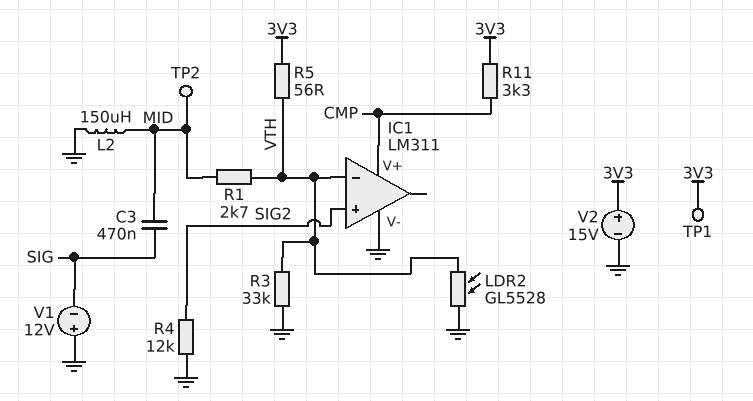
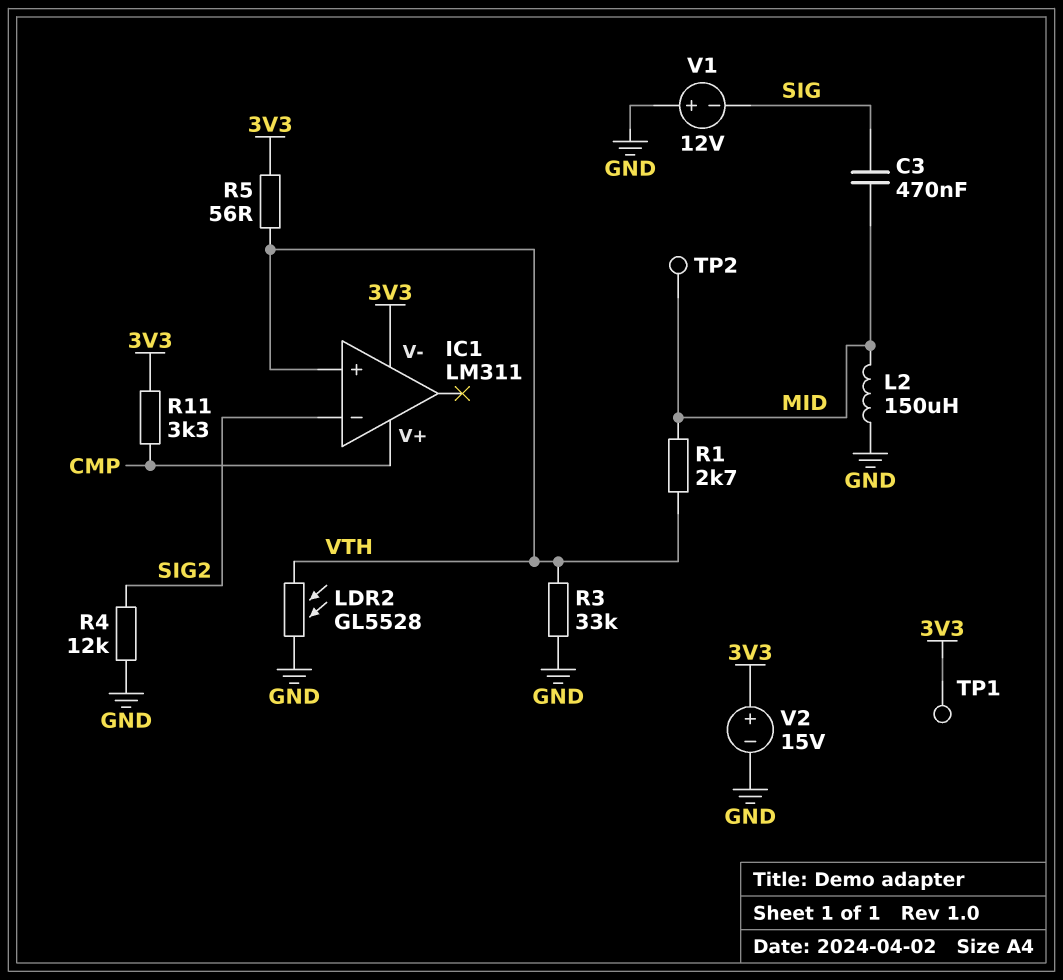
IC1 pin V-: GND -> 3V3
IC1 pin in+: SIG2 -> VTH
IC1 pin in-: VTH -> SIG2

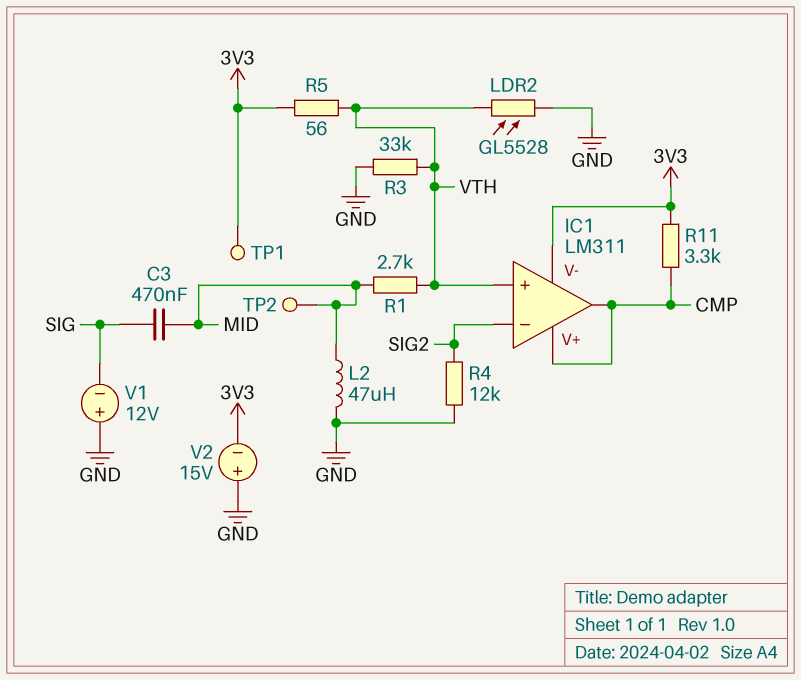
IC1 pin out: none -> CMP
L2: 150uH (GND, MID) -> 47uH (GND, MID)
V2: 15V (plus 3V3, minus GND) -> 15V (plus GND, minus 3V3)

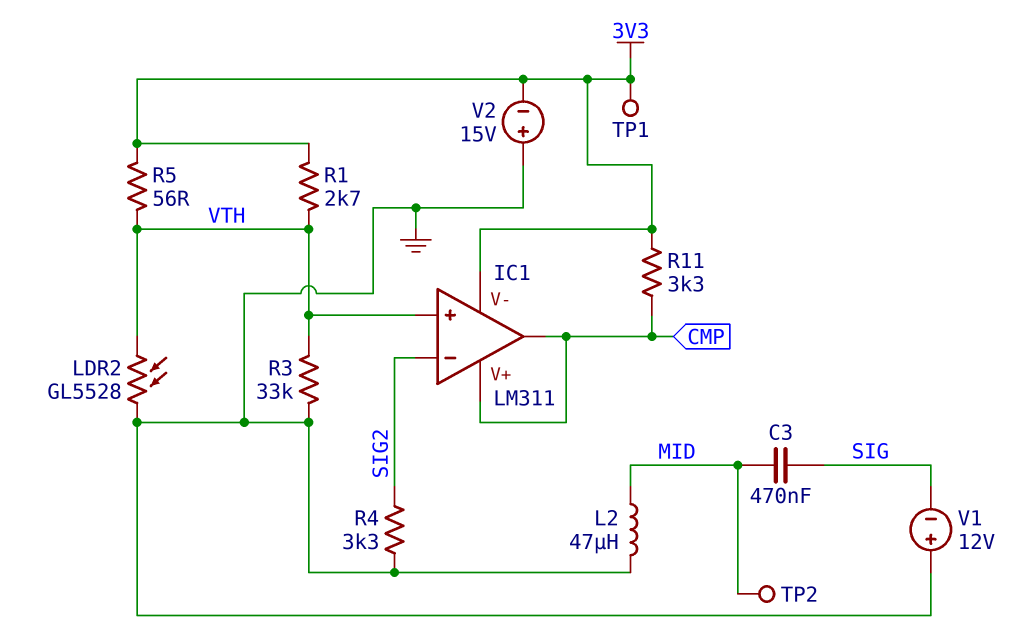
R1: 2.7k (MID, VTH) -> 2.7k (3V3, VTH)
R4: 12k (GND, SIG2) -> 3.3k (GND, SIG2)

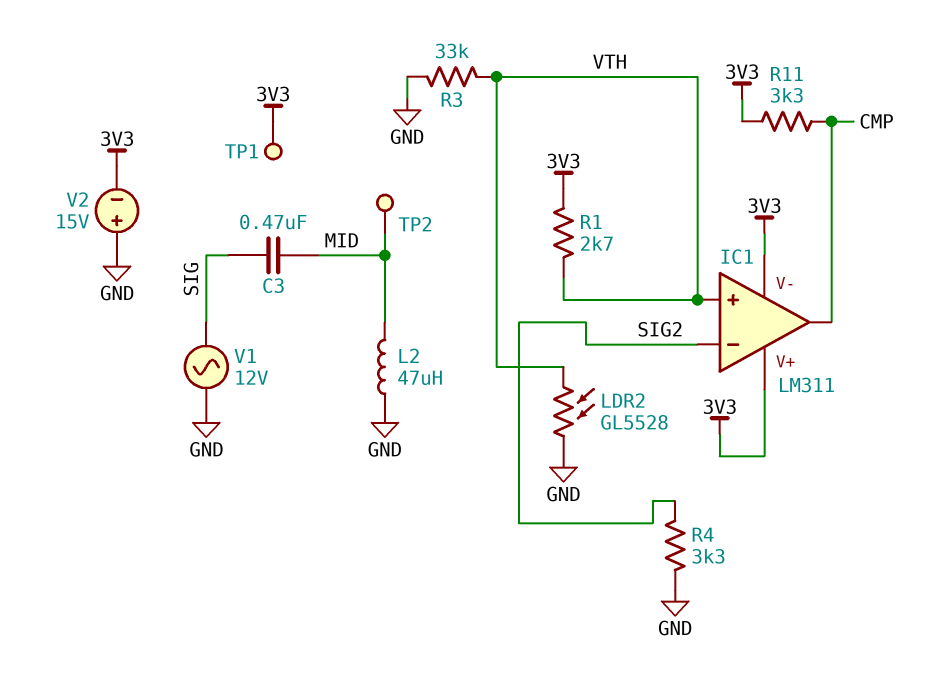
IC1 pin V+: CMP -> 3V3
R5: 56 (3V3, VTH) -> none
V1: 12V (plus GND, minus SIG) -> AC 12V (GND, SIG)

